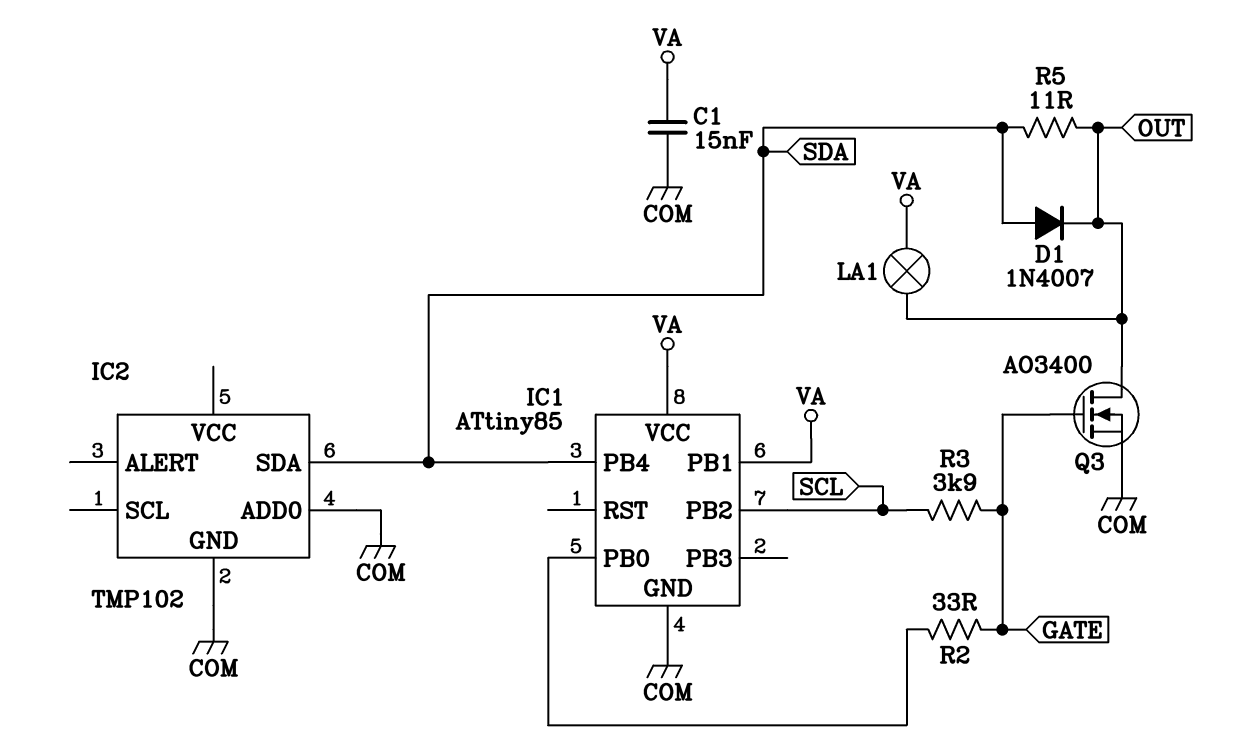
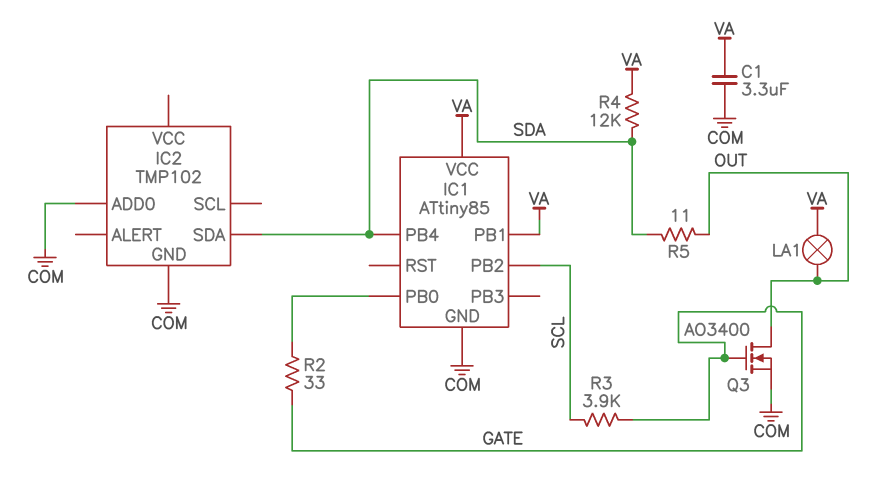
C1: 15nF (COM, VA) -> 3.3uF (COM, VA)
D1: diode 1N4007 (A SDA, K OUT) -> none
R4: none -> 12k (SDA, VA)

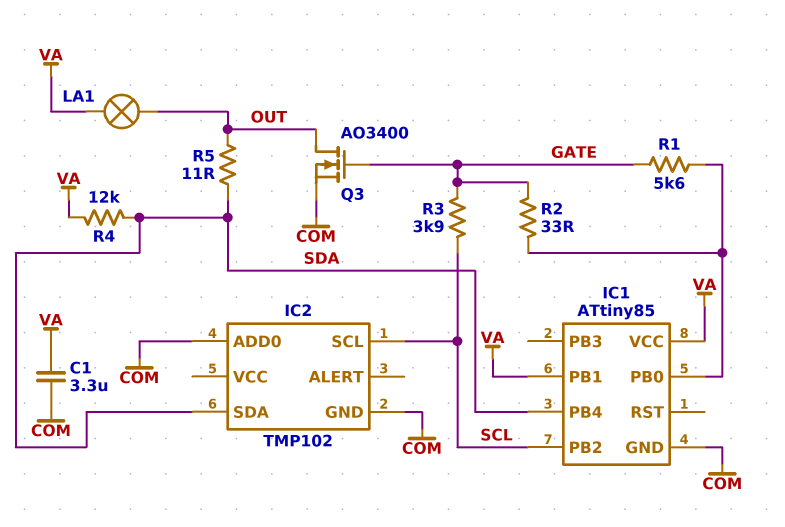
IC2 pin SCL: none -> SCL
R1: none -> 5.6k (GATE, IC1/PB0)

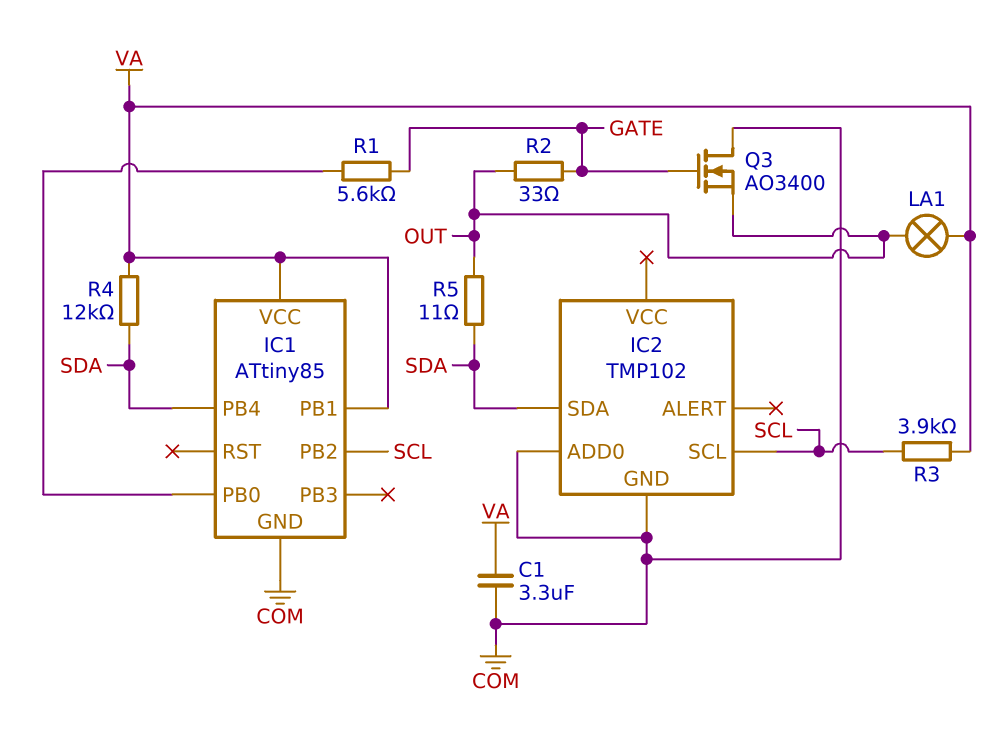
Q3: NMOS AO3400 (G GATE, D OUT, S COM) -> NMOS AO3400 (G GATE, D COM, S OUT)
R2: 33 (GATE, IC1/PB0) -> 33 (GATE, OUT)
R3: 3.9k (GATE, SCL) -> 3.9k (SCL, VA)

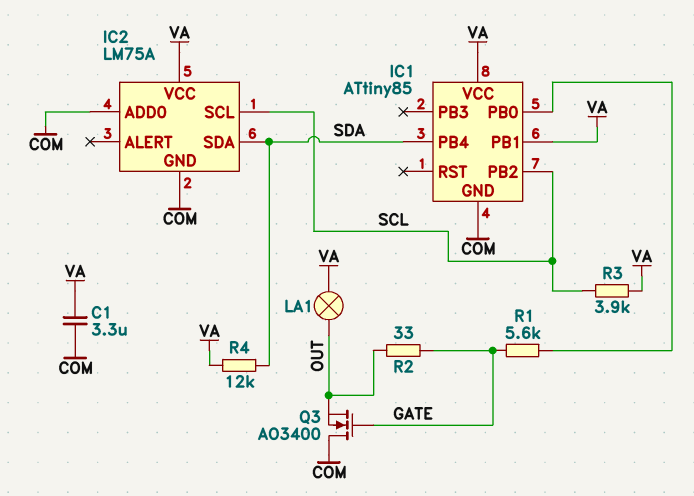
IC2: TMP102 -> LM75A
IC2 pin VCC: none -> VA
R5: 11 (OUT, SDA) -> none

